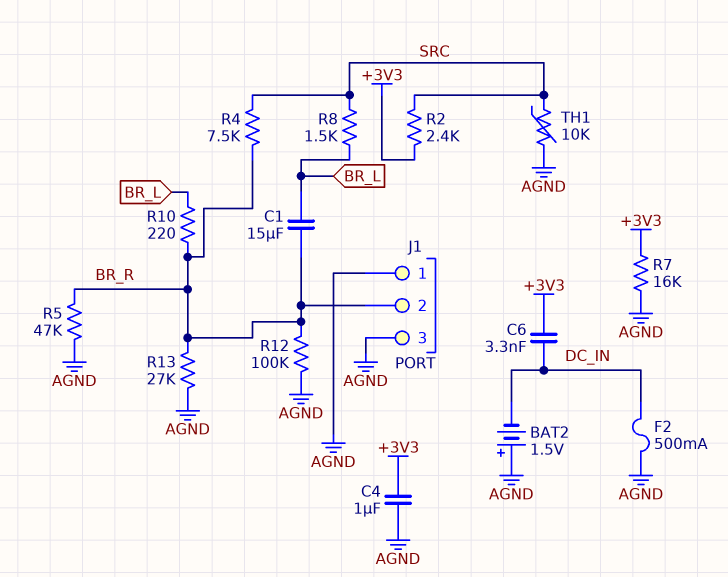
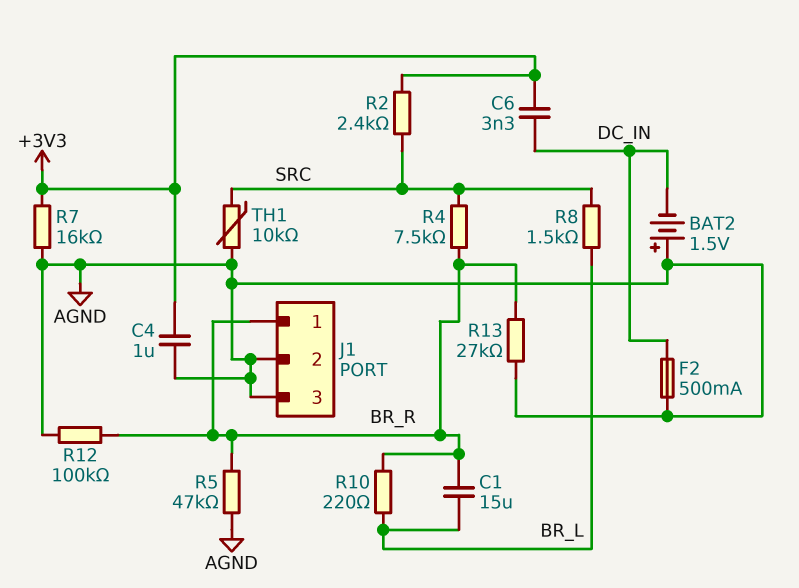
J1 pin 1: AGND -> BR_R
J1 pin 2: BR_R -> AGND

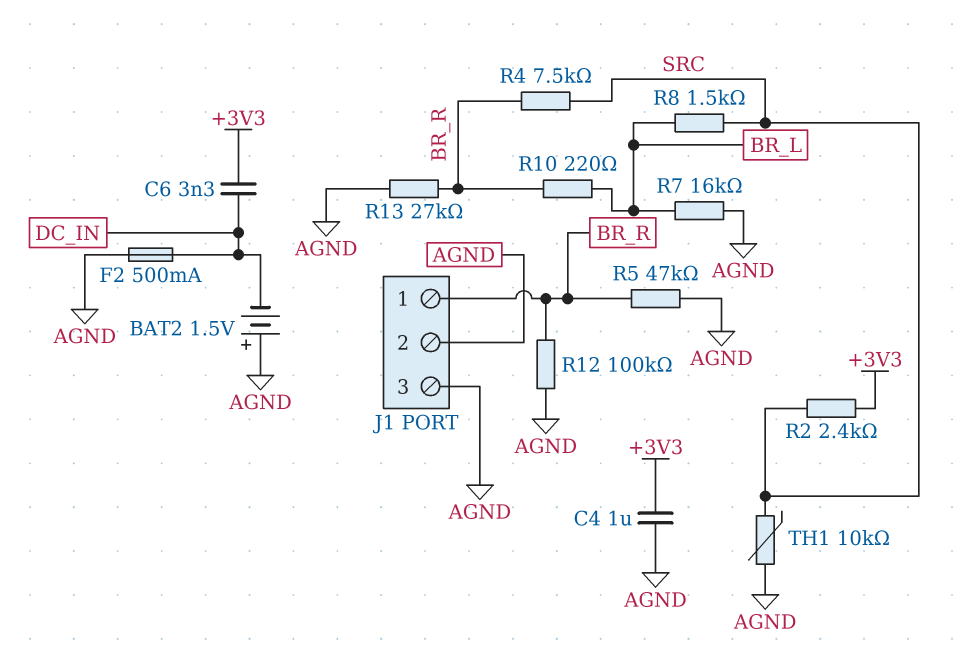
C1: 15uF (BR_L, BR_R) -> none
R7: 16k (+3V3, AGND) -> 16k (AGND, BR_L)

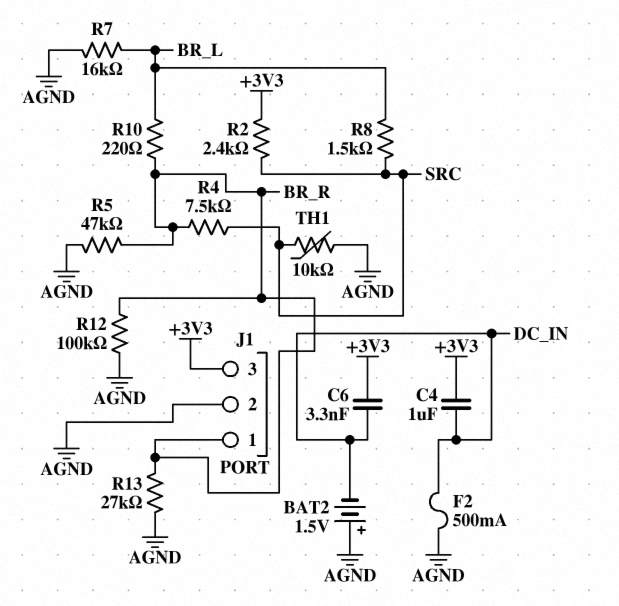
C4: 1uF (+3V3, AGND) -> 1uF (+3V3, DC_IN)
J1 pin 3: AGND -> +3V3

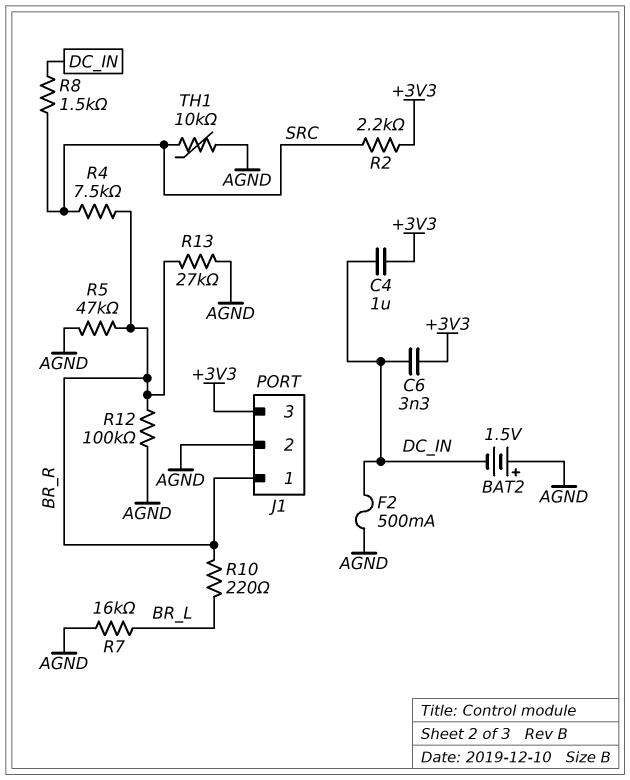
R2: 2.4k (+3V3, SRC) -> 2.2k (+3V3, SRC)
R8: 1.5k (BR_L, SRC) -> 1.5k (DC_IN, SRC)

